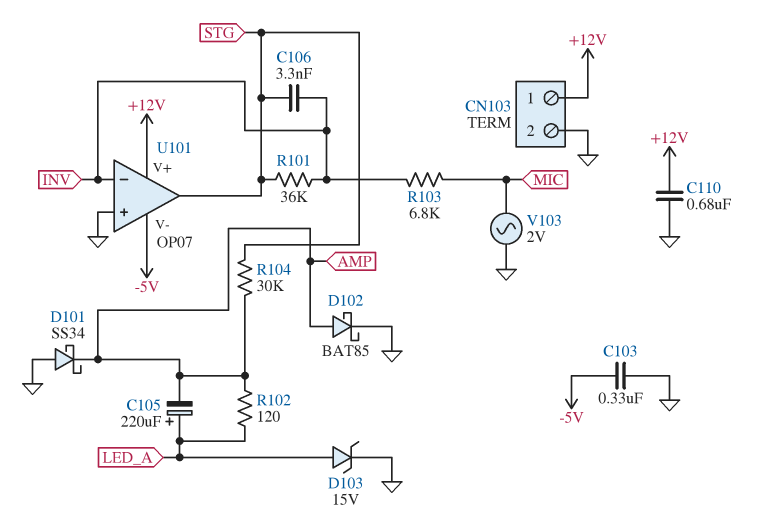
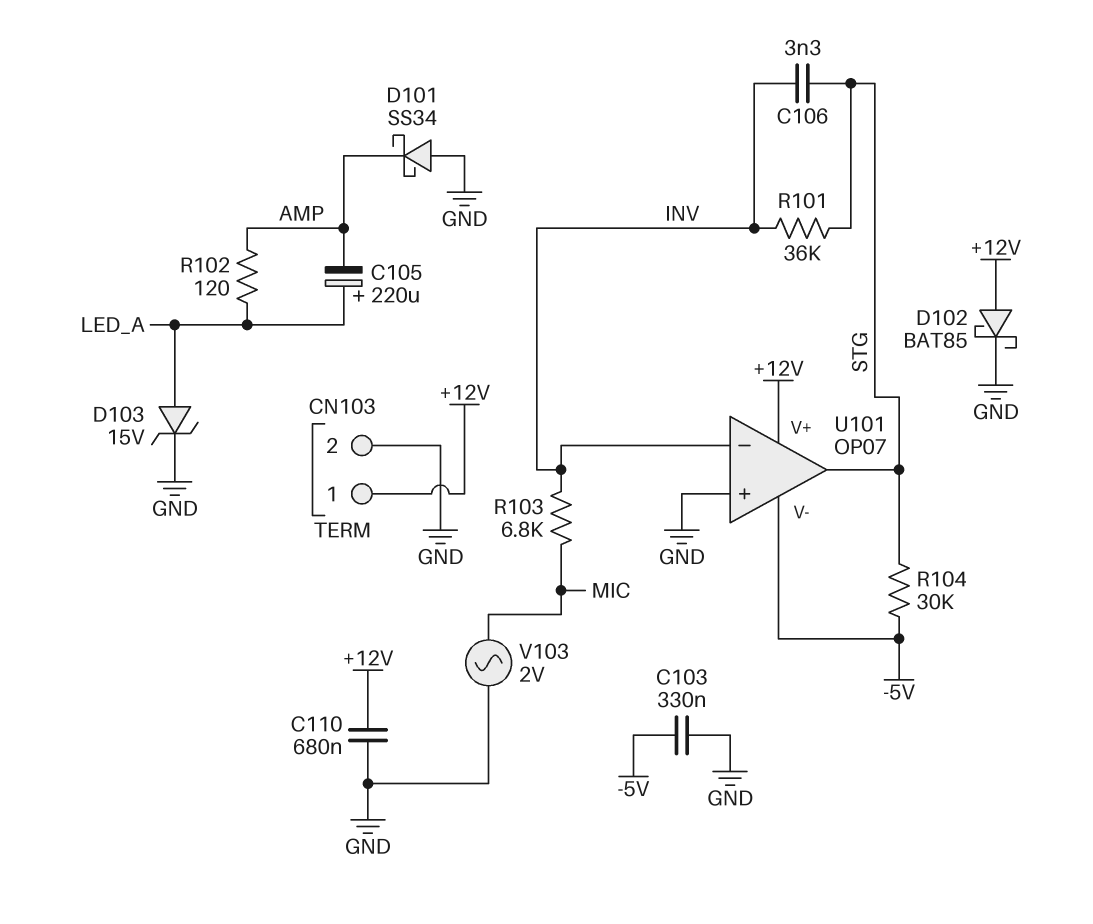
D102: schottky BAT85 (A AMP, K GND) -> schottky BAT85 (A +12V, K GND)
R104: 30k (AMP, STG) -> 30k (-5V, STG)

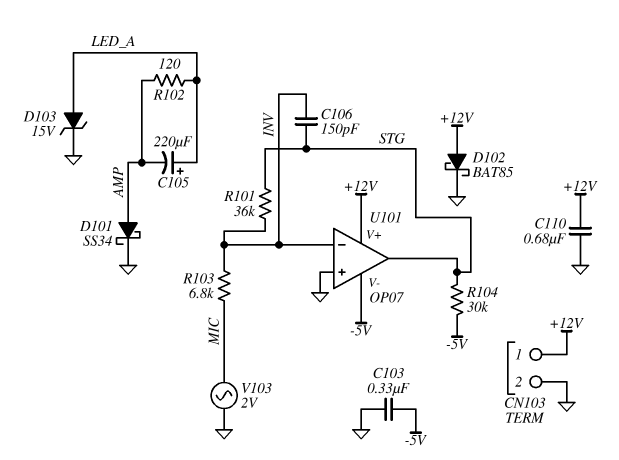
C106: 3.3nF (INV, STG) -> 150pF (INV, STG)
D101: schottky SS34 (A GND, K AMP) -> schottky SS34 (A AMP, K GND)

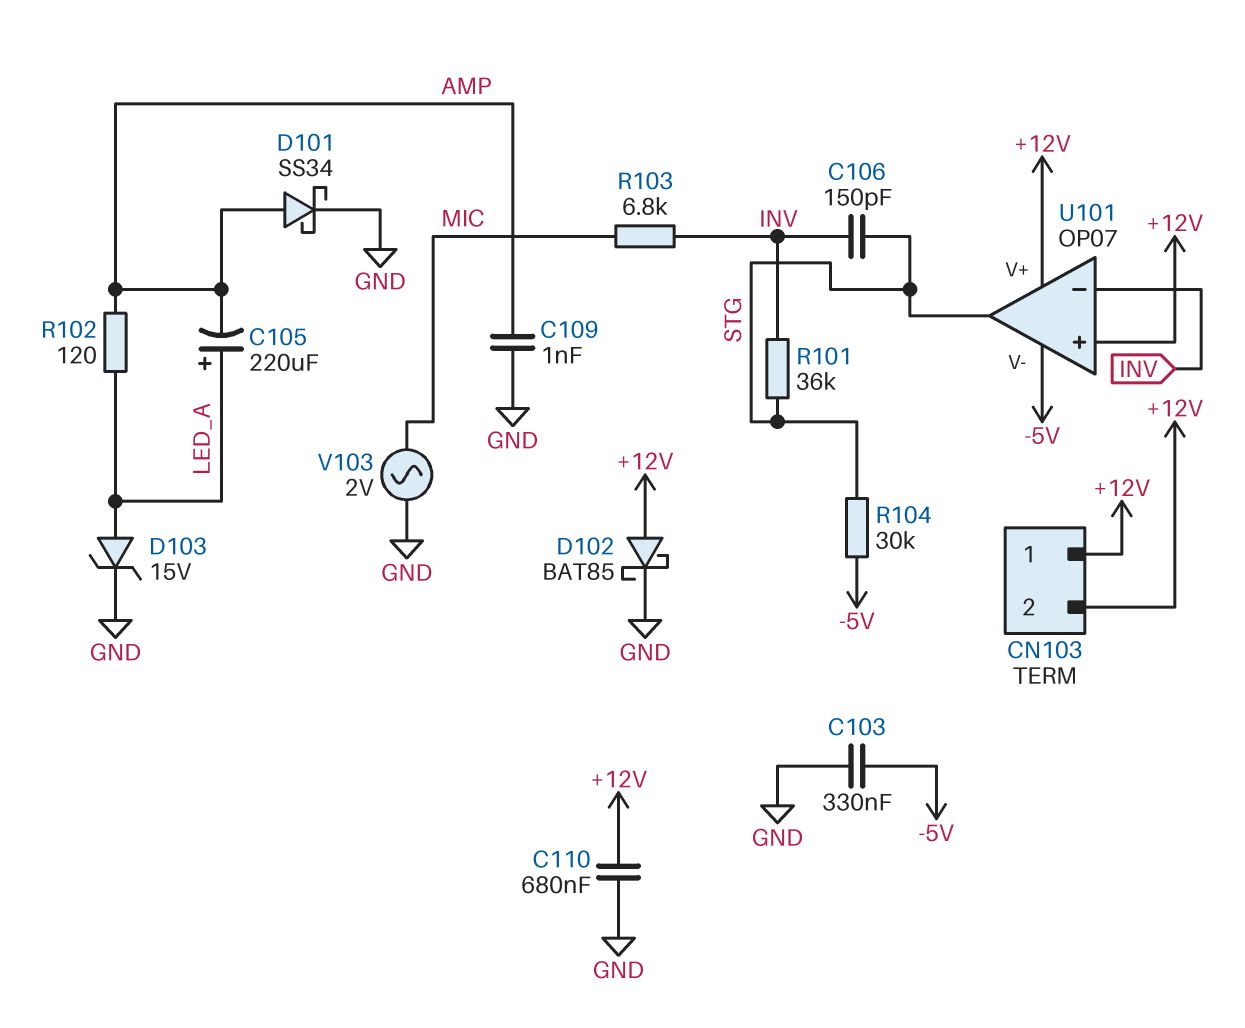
C109: none -> 1nF (AMP, GND)
CN103 pin 2: GND -> +12V
U101 pin in+: GND -> +12V

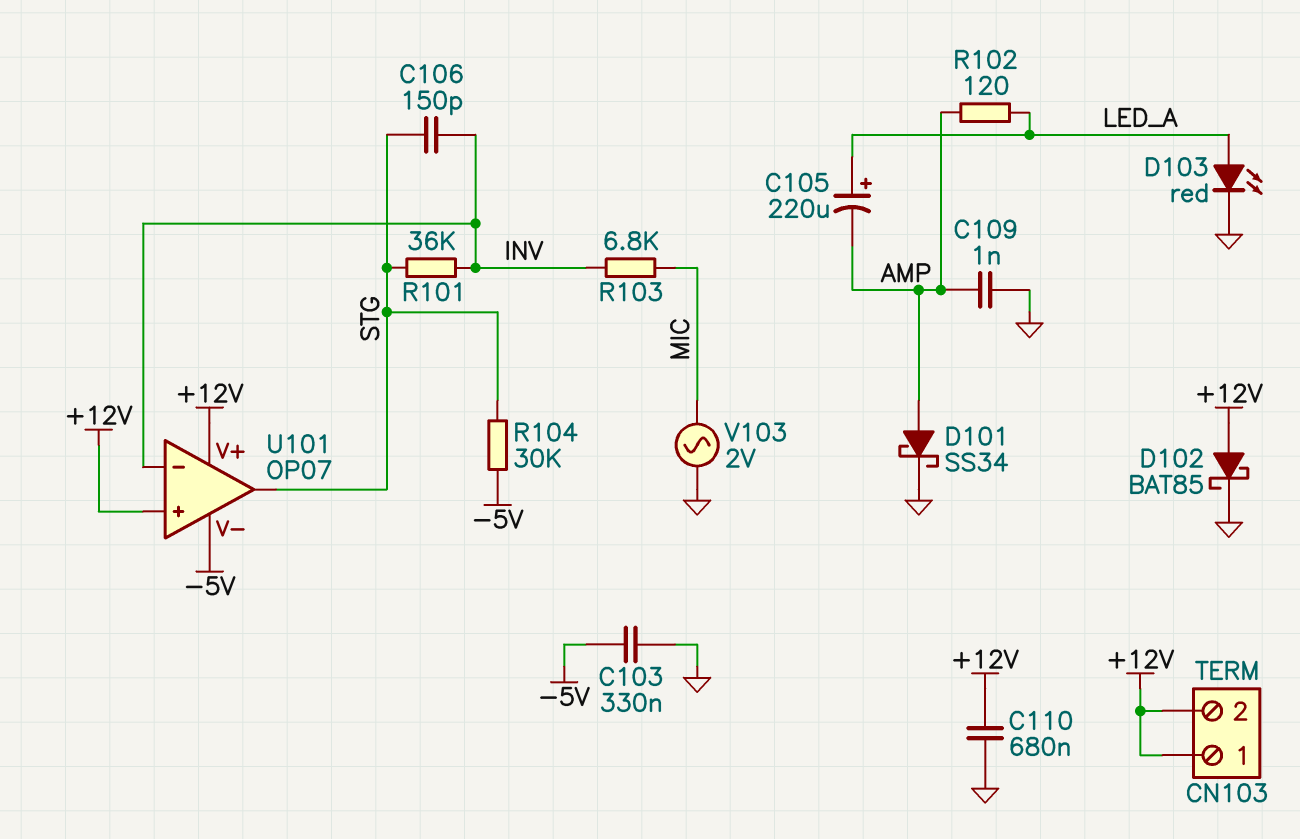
D103: zener 15V (A LED_A, K GND) -> LED red (A LED_A, K GND)

